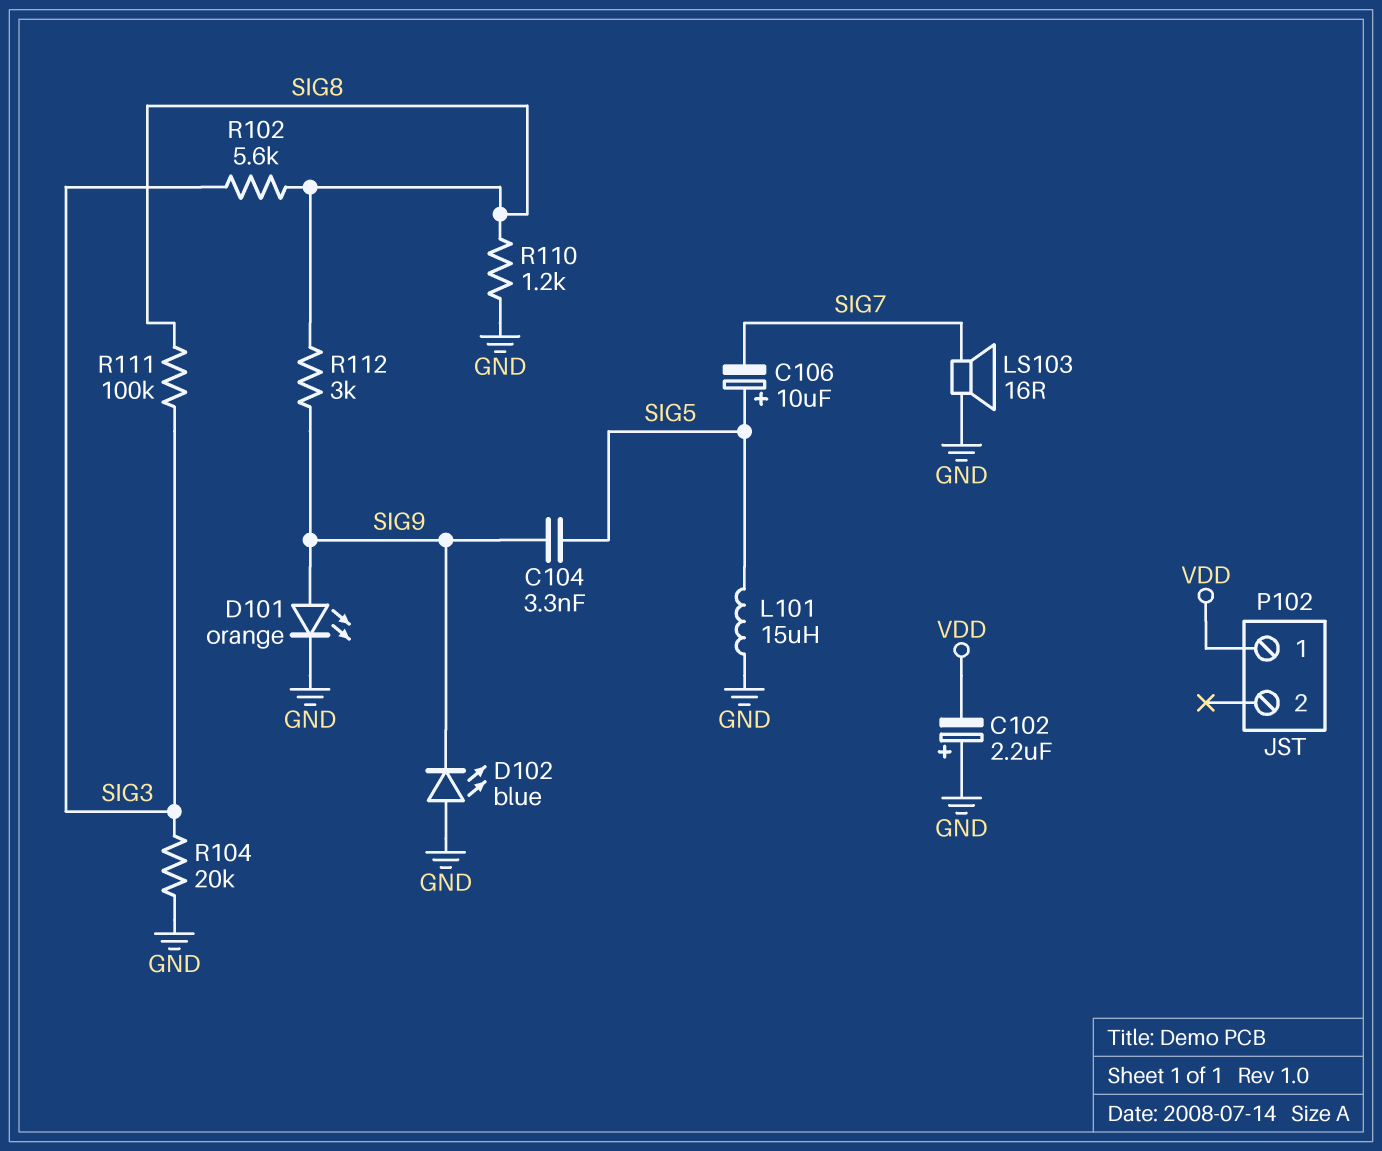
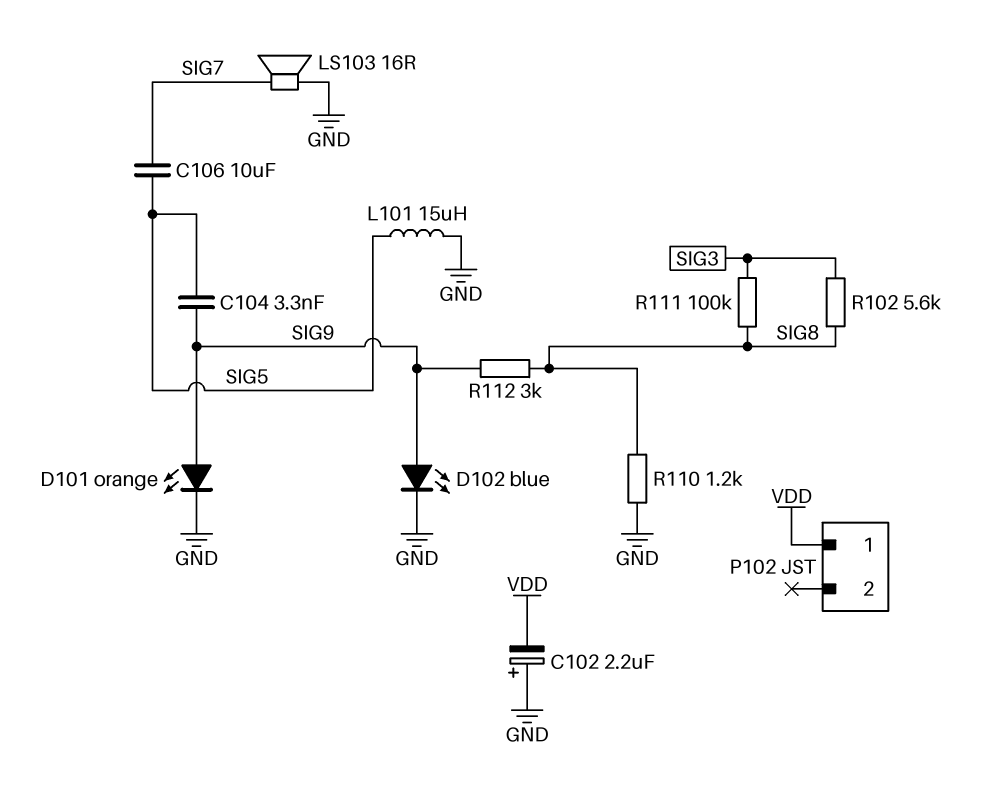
C106: 10uF (plus SIG5, minus SIG7) -> 10uF (SIG5, SIG7)
D102: LED blue (A GND, K SIG9) -> LED blue (A SIG9, K GND)
R104: 20k (GND, SIG3) -> none

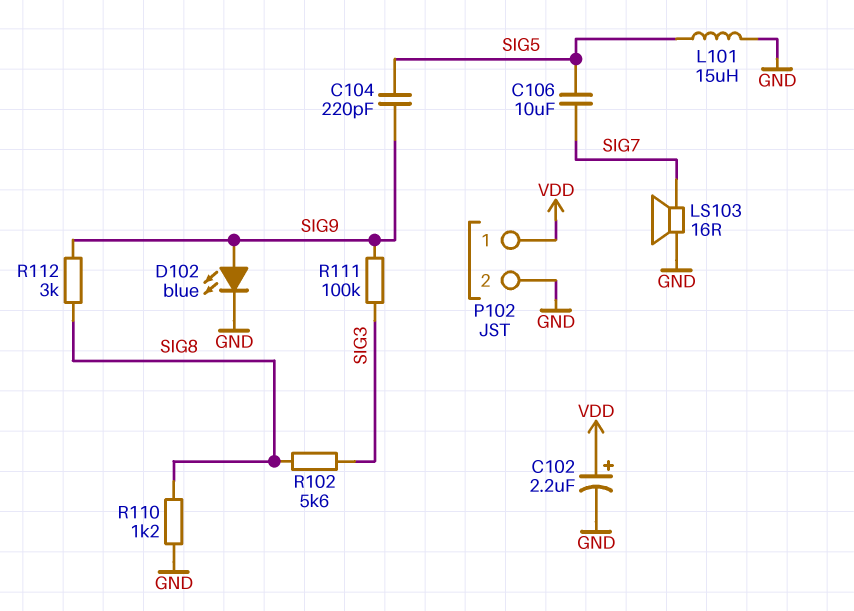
C102: 2.2uF (plus GND, minus VDD) -> 2.2uF (plus VDD, minus GND)
C104: 3.3nF (SIG5, SIG9) -> 220pF (SIG5, SIG9)
D101: LED orange (A SIG9, K GND) -> none
P102 pin 2: none -> GND
R111: 100k (SIG3, SIG8) -> 100k (SIG3, SIG9)

